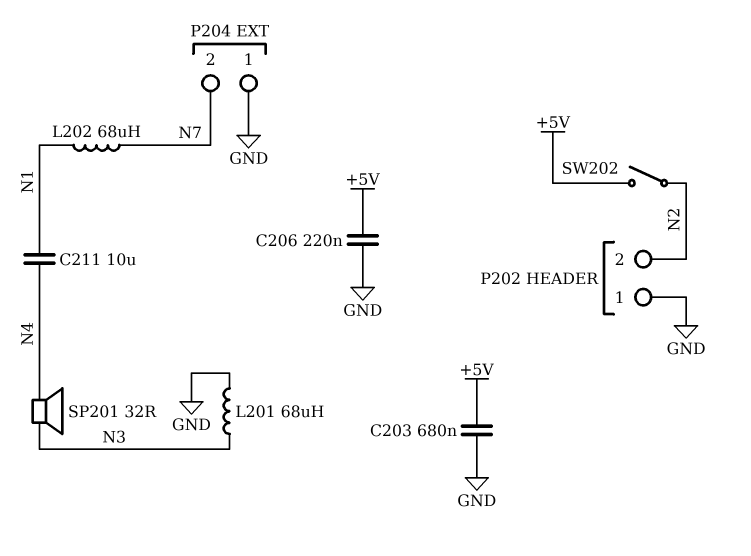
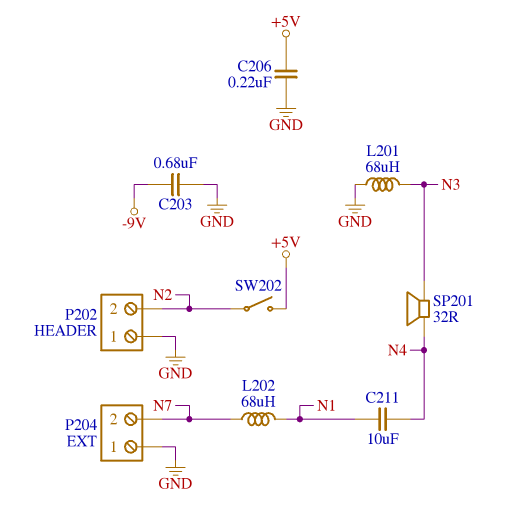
C203: 680nF (+5V, GND) -> 680nF (-9V, GND)

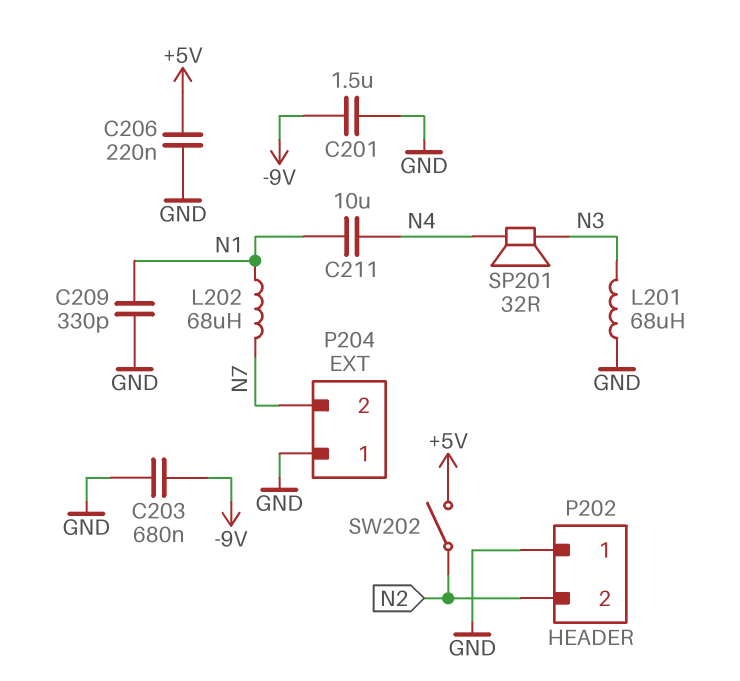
C201: none -> 1.5uF (-9V, GND)
C209: none -> 330pF (GND, N1)

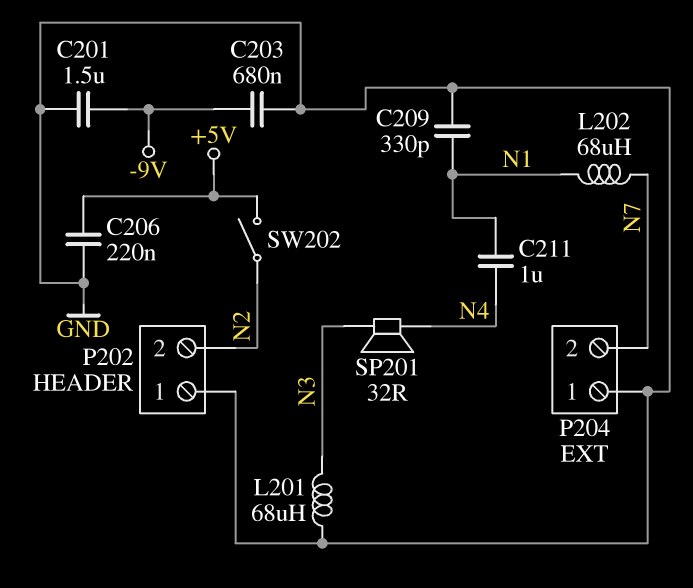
C211: 10uF (N1, N4) -> 1uF (N1, N4)

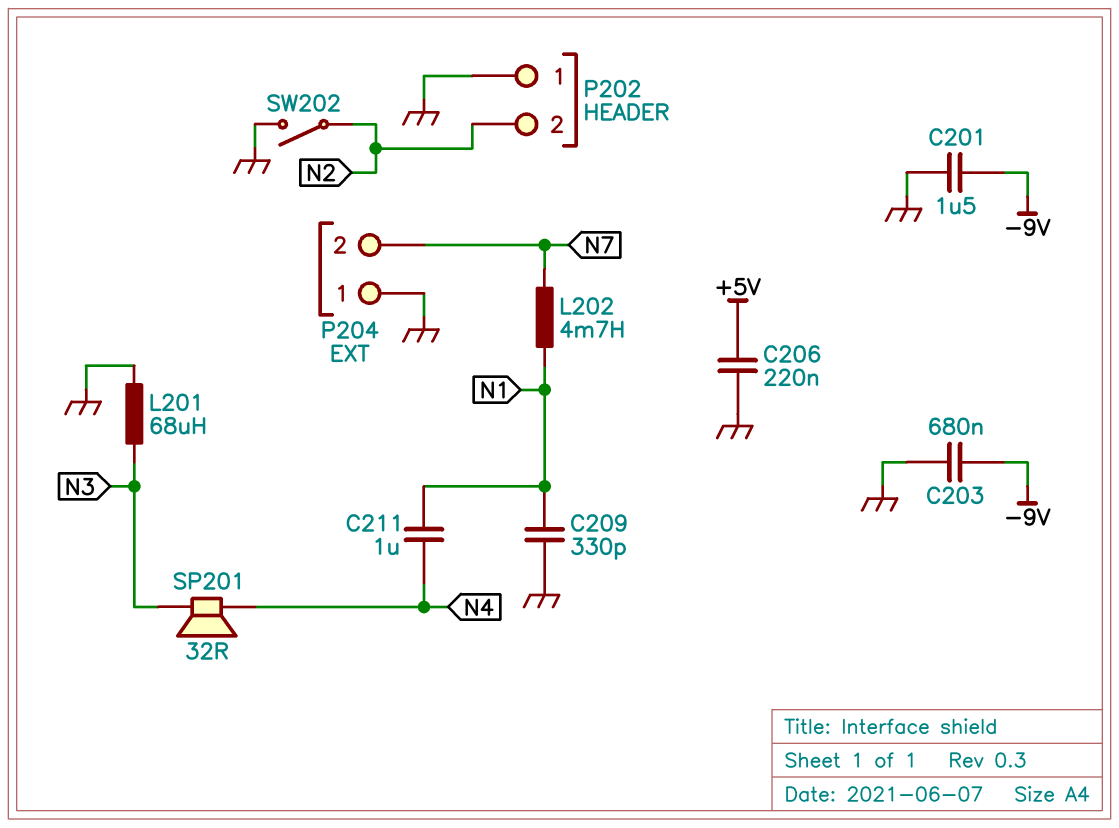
L202: 68uH (N1, N7) -> 4.7mH (N1, N7)
SW202: switch (+5V, N2) -> switch (GND, N2)

